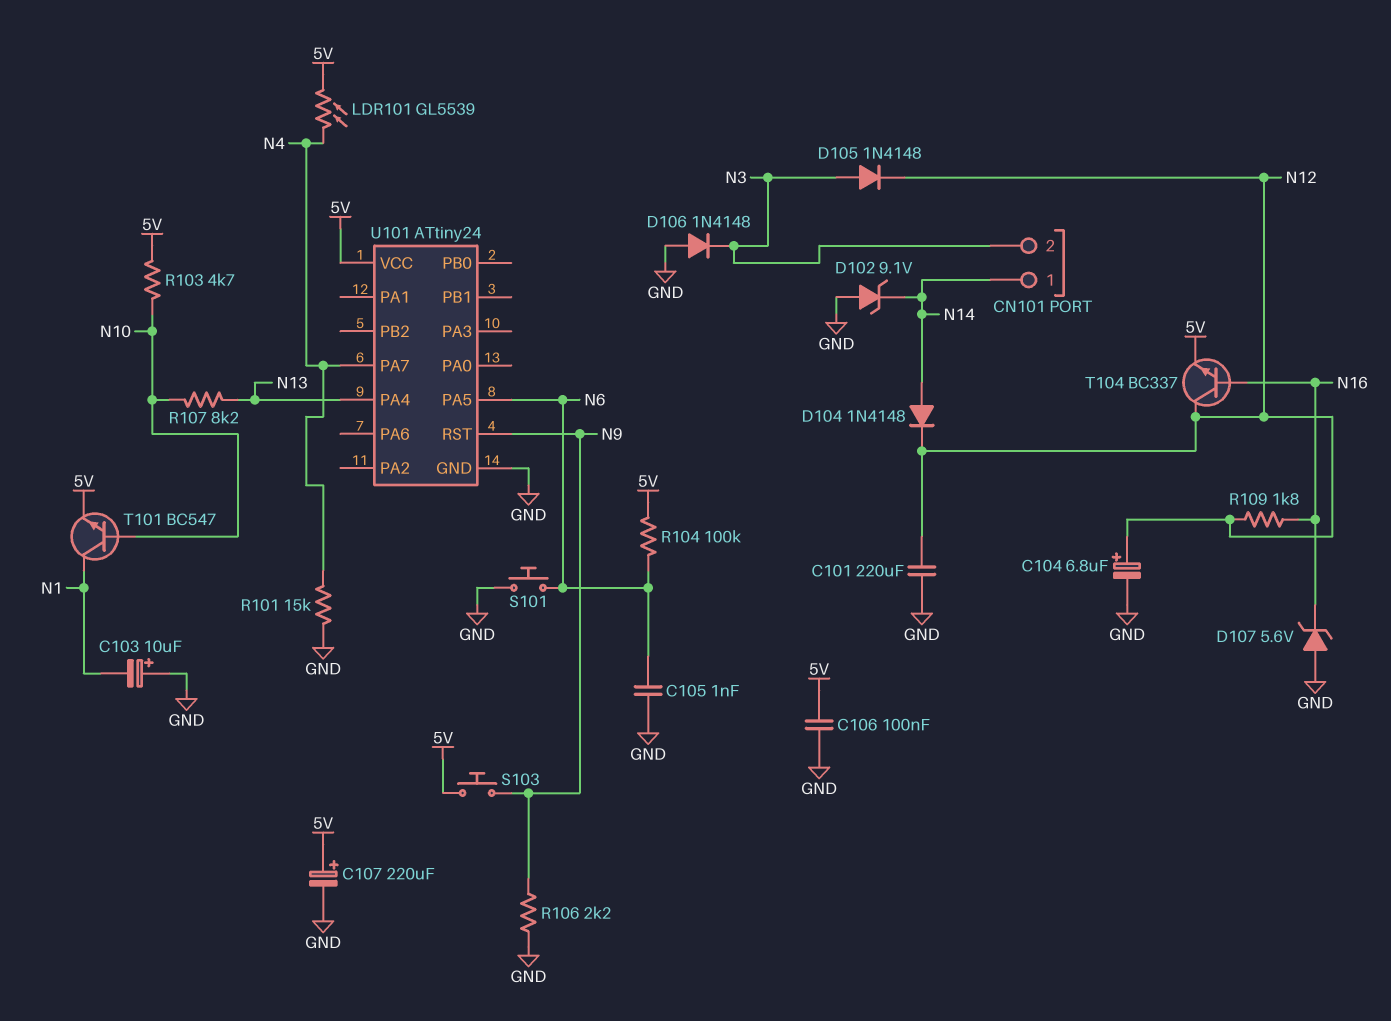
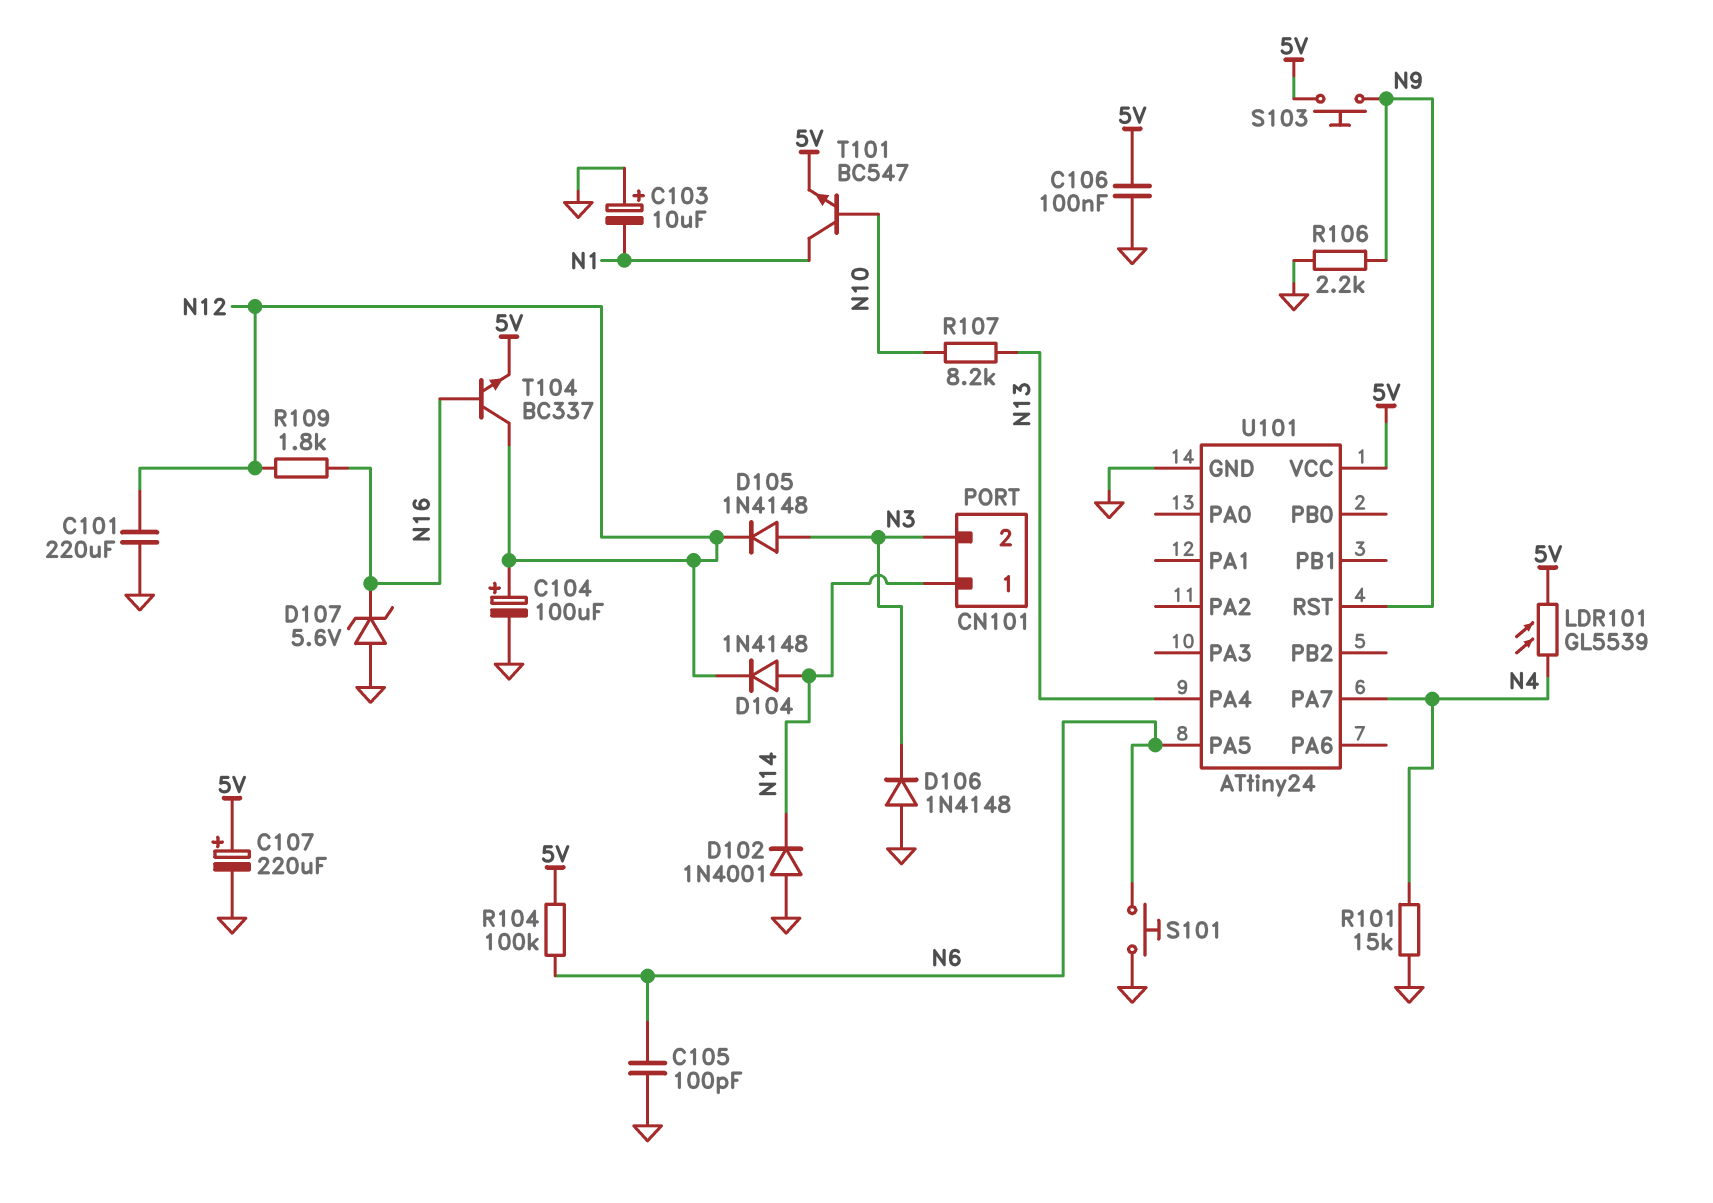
C104: 6.8uF (plus N12, minus GND) -> 100uF (plus N12, minus GND)
C105: 1nF (GND, N6) -> 100pF (GND, N6)
D102: zener 9.1V (A GND, K N14) -> diode 1N4001 (A GND, K N14)
R103: 4.7k (5V, N10) -> none

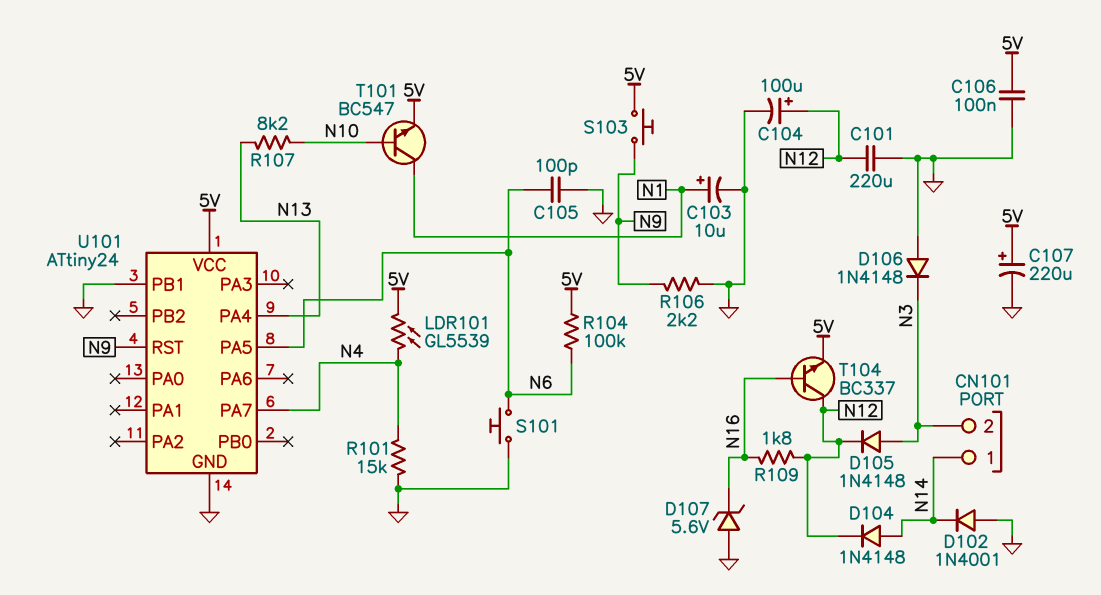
C103: 10uF (plus GND, minus N1) -> 10uF (plus N1, minus GND)
U101 pin PB1: none -> GND

